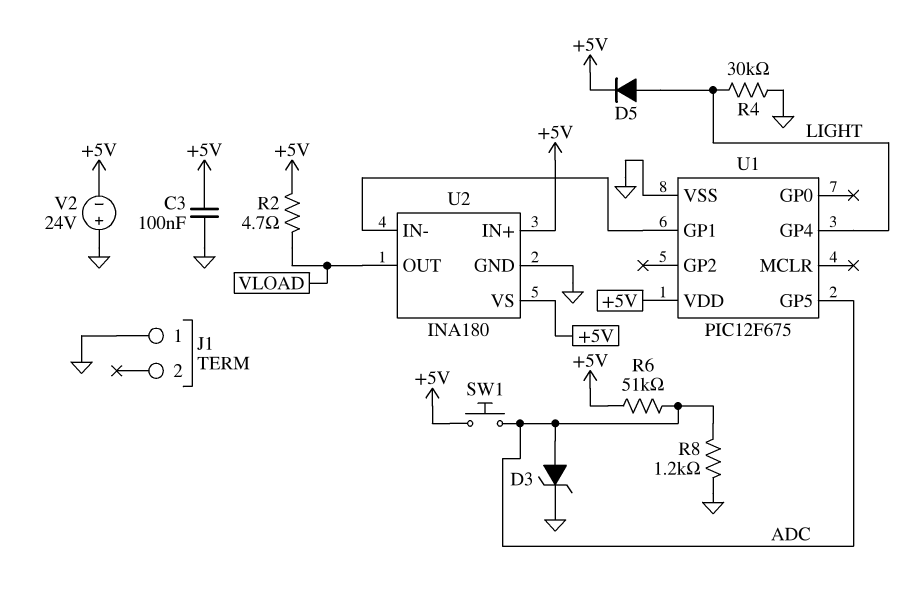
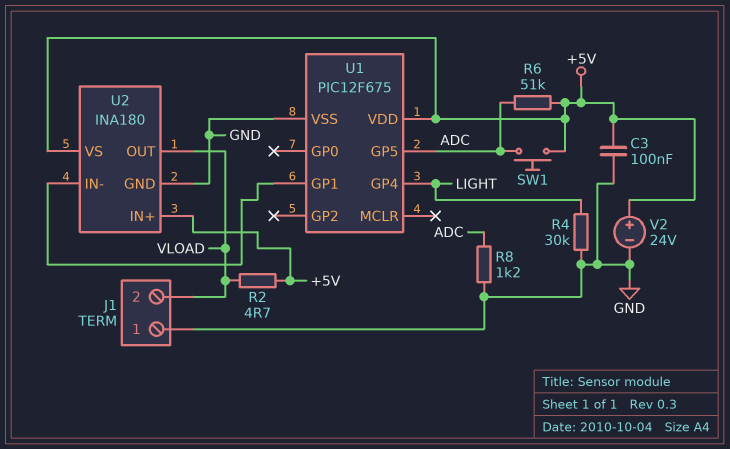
D3: zener (A ADC, K GND) -> none
D5: diode (A LIGHT, K +5V) -> none
J1 pin 2: none -> VLOAD
V2: 24V (plus GND, minus +5V) -> 24V (plus +5V, minus GND)

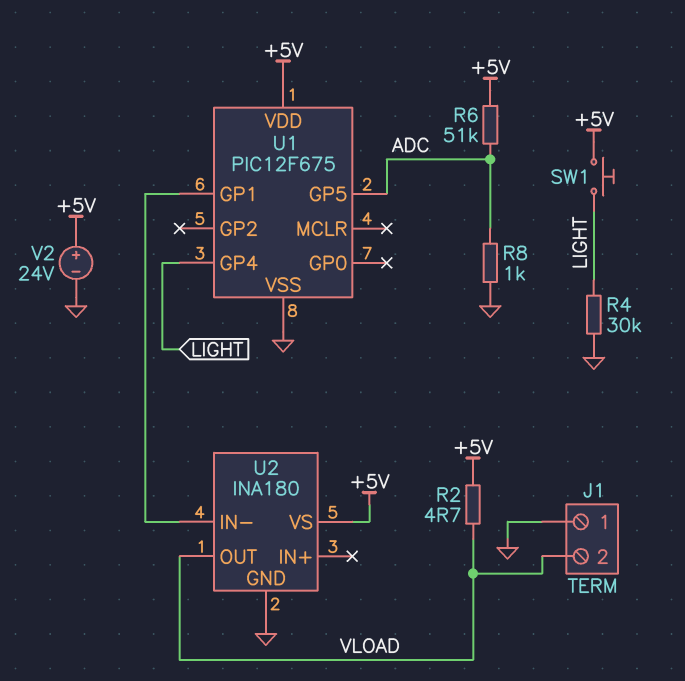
C3: 100nF (+5V, GND) -> none
R8: 1.2k (ADC, GND) -> 1k (ADC, GND)
SW1: button (+5V, ADC) -> button (+5V, LIGHT)
U2 pin IN+: +5V -> none

